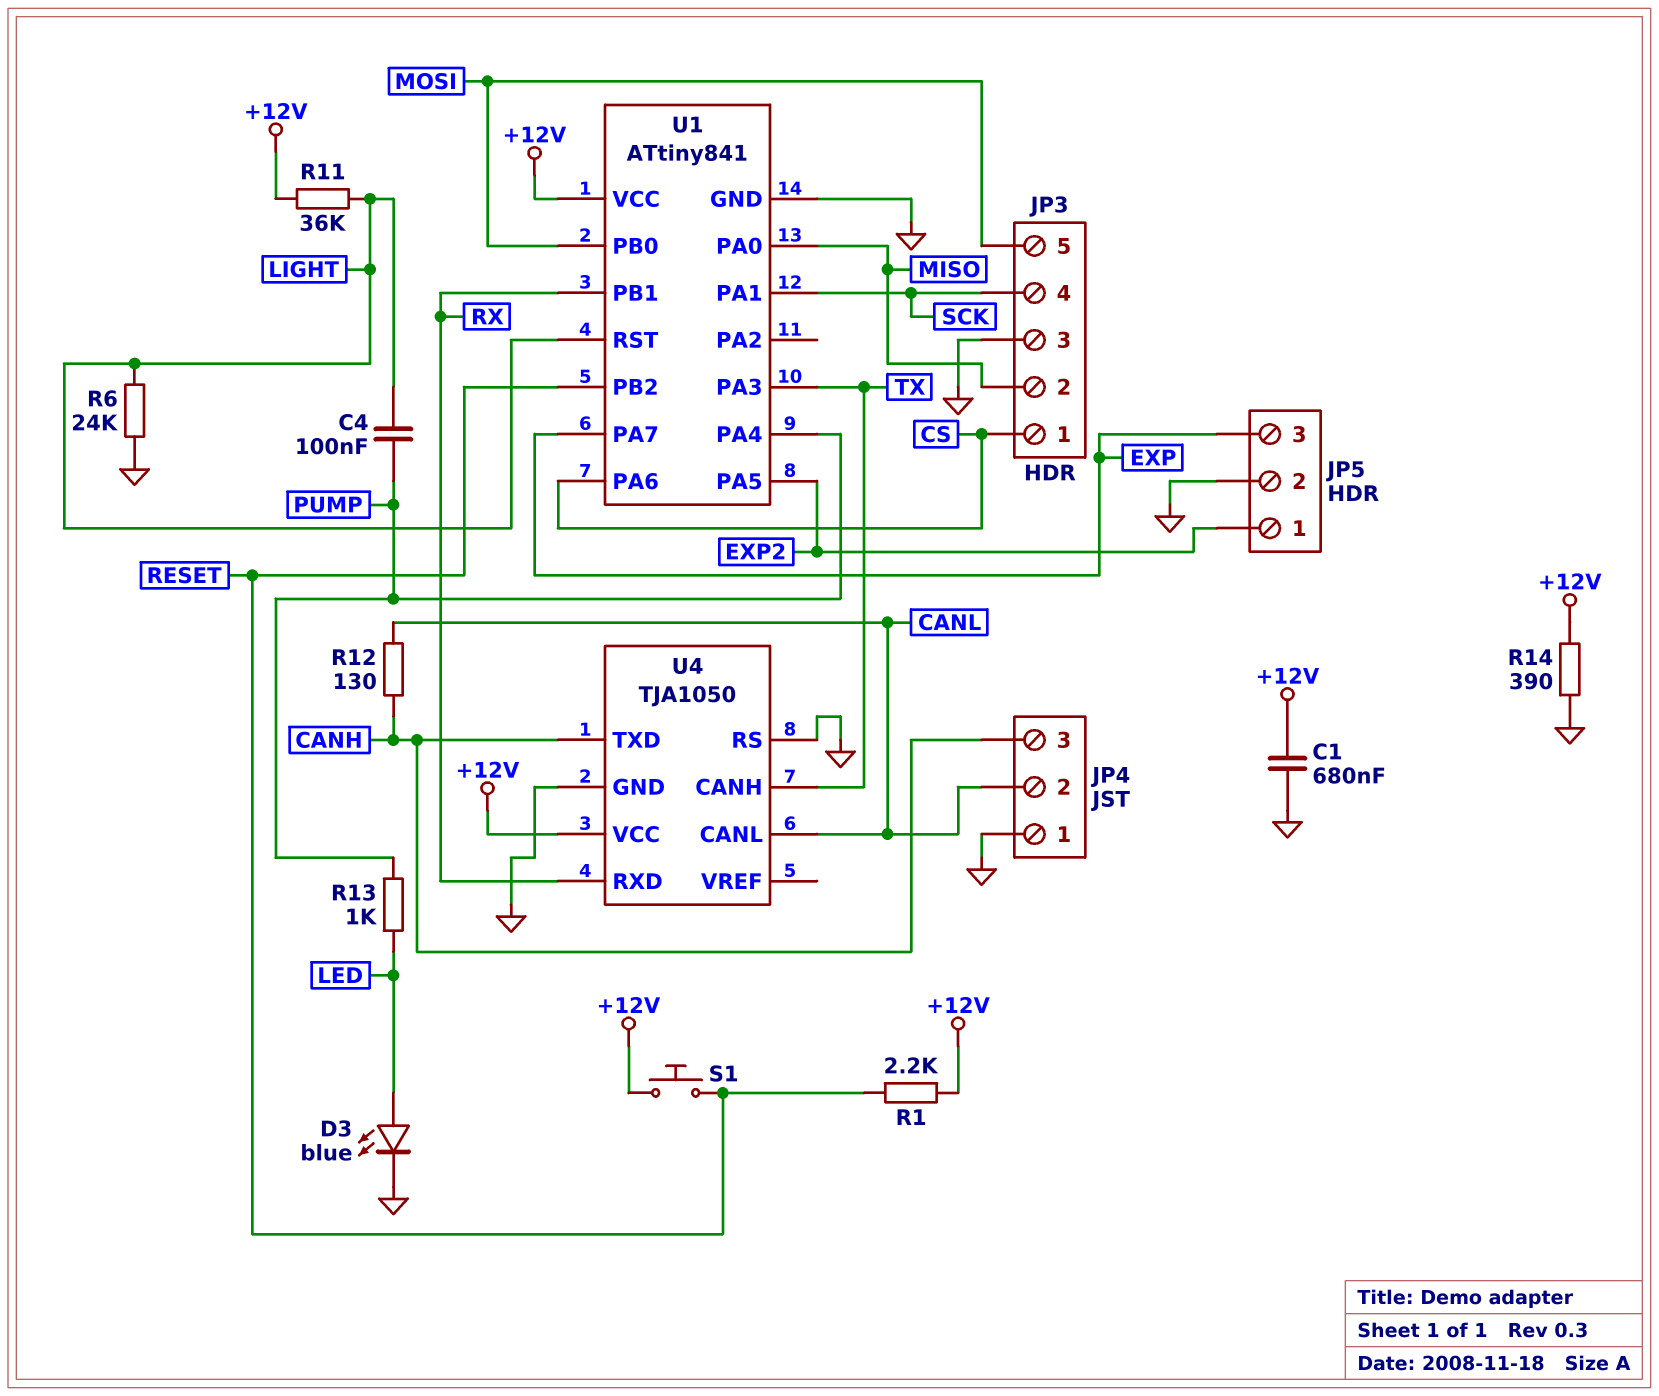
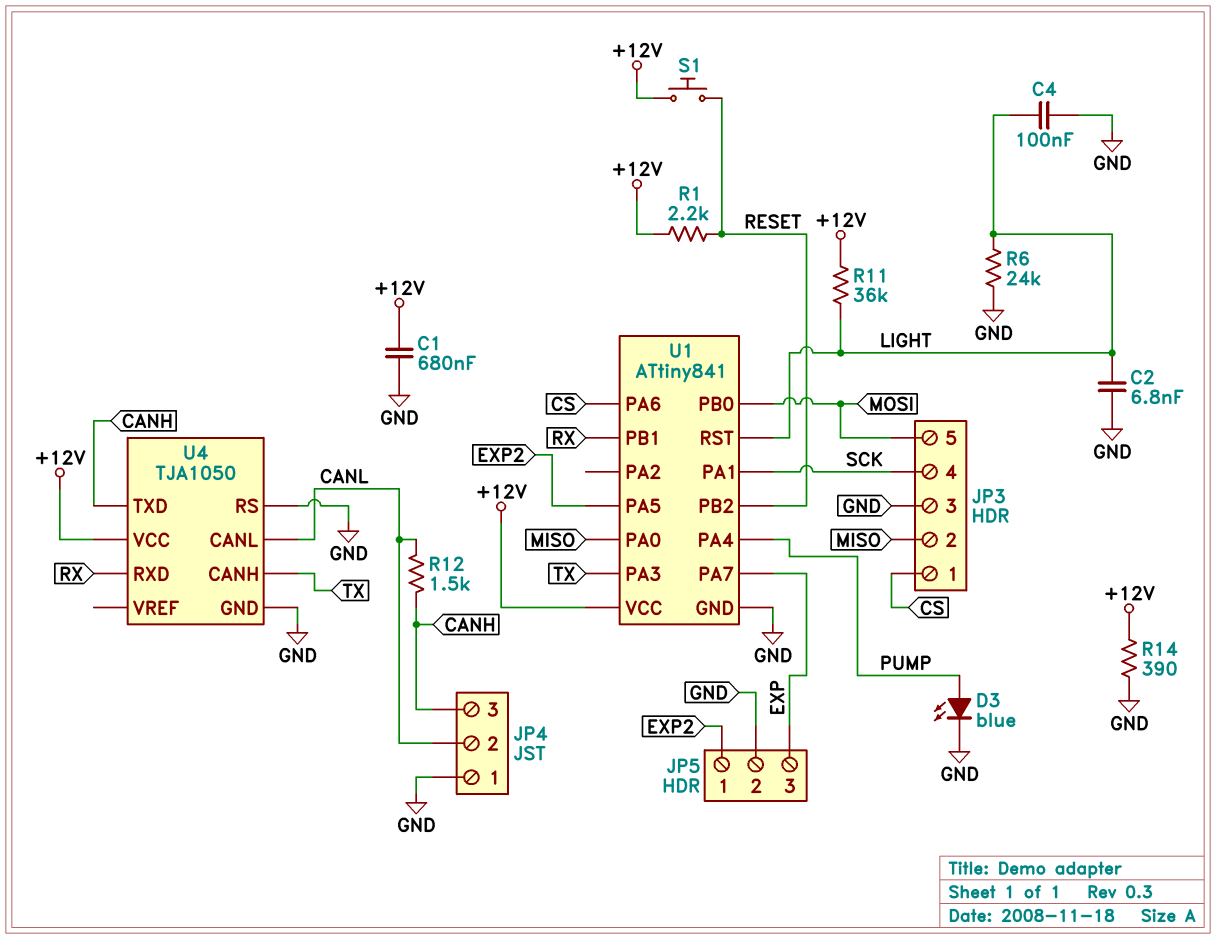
C2: none -> 6.8nF (GND, LIGHT)
C4: 100nF (LIGHT, PUMP) -> 100nF (GND, LIGHT)
D3: LED blue (A LED, K GND) -> LED blue (A PUMP, K GND)
R12: 130 (CANH, CANL) -> 1.5k (CANH, CANL)
R13: 1k (LED, PUMP) -> none

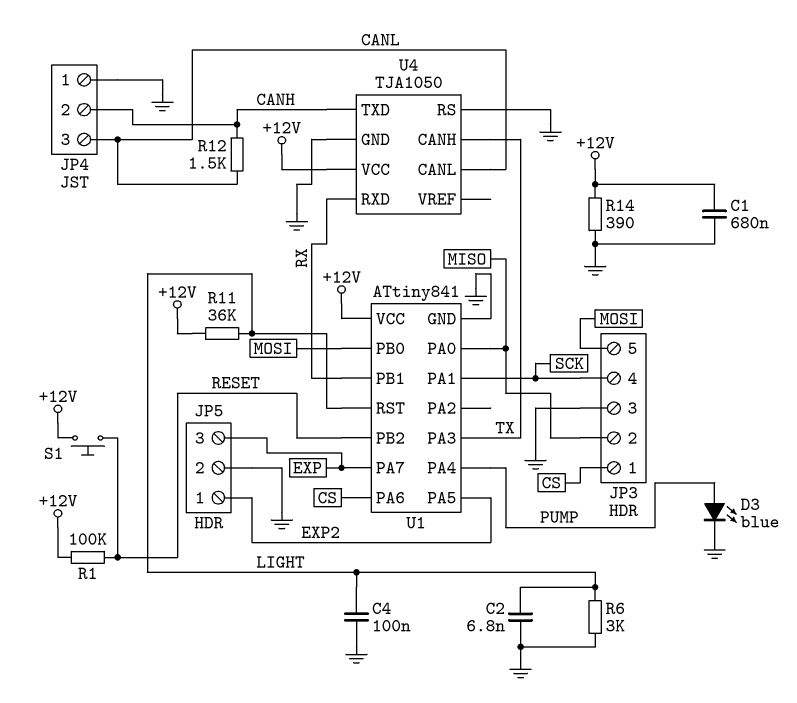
JP4 pin 2: CANL -> CANH
JP4 pin 3: CANH -> CANL
R1: 2.2k (+12V, RESET) -> 100k (+12V, RESET)
R6: 24k (GND, LIGHT) -> 3k (GND, LIGHT)

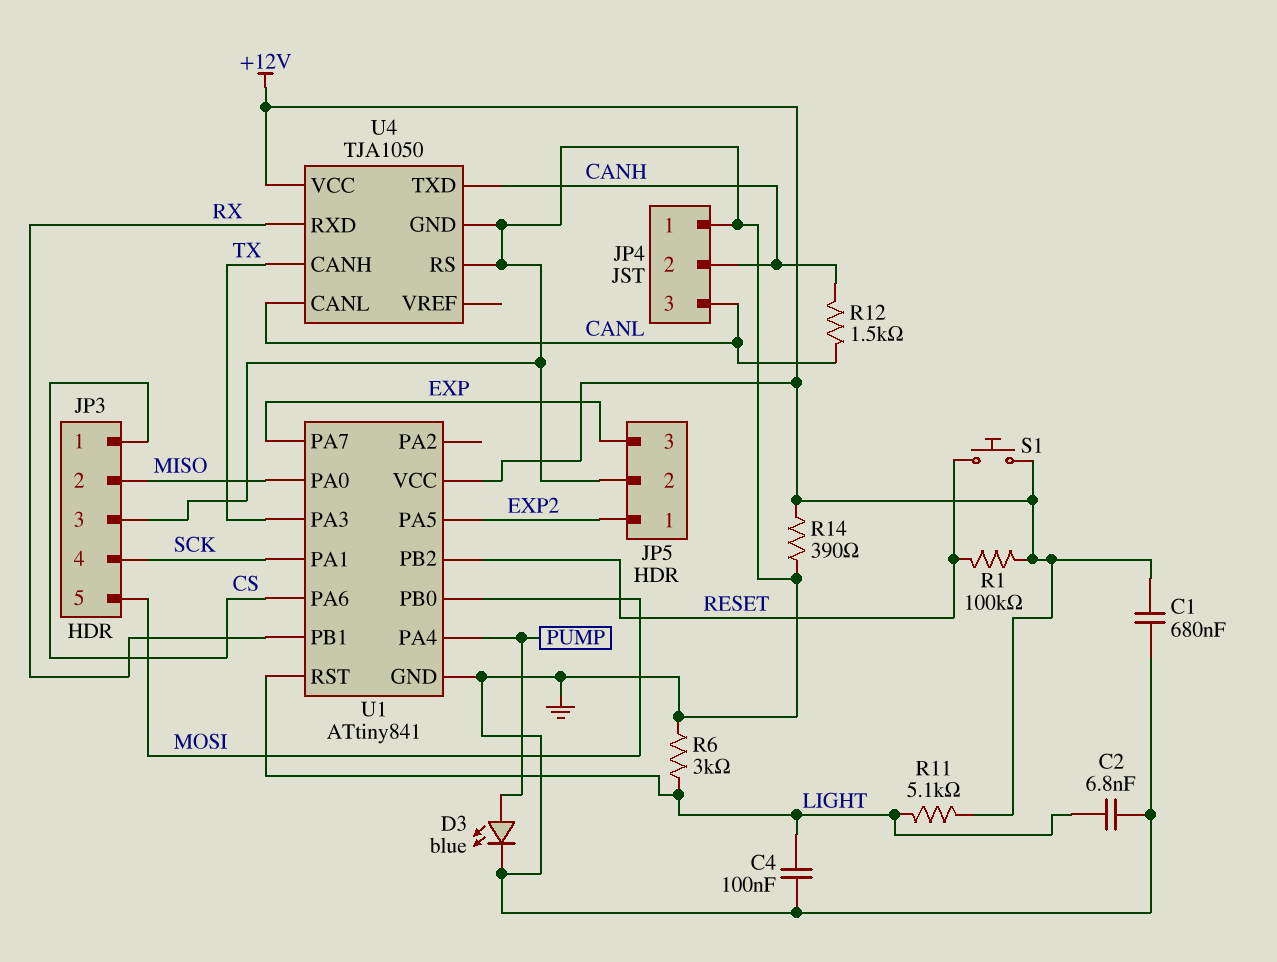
R11: 36k (+12V, LIGHT) -> 5.1k (+12V, LIGHT)

